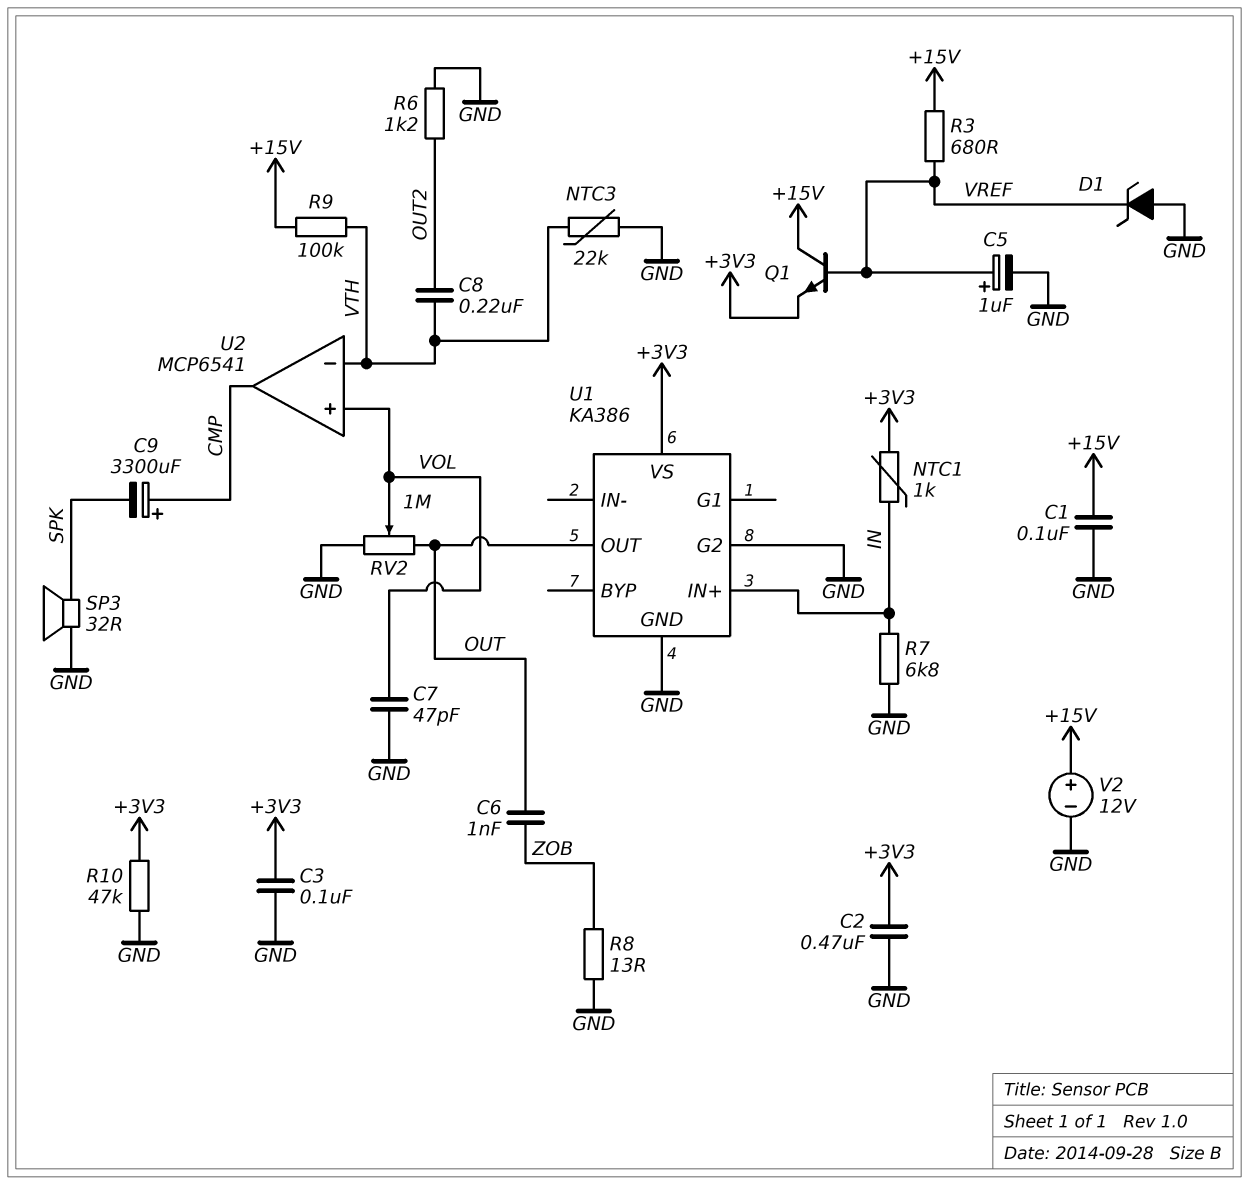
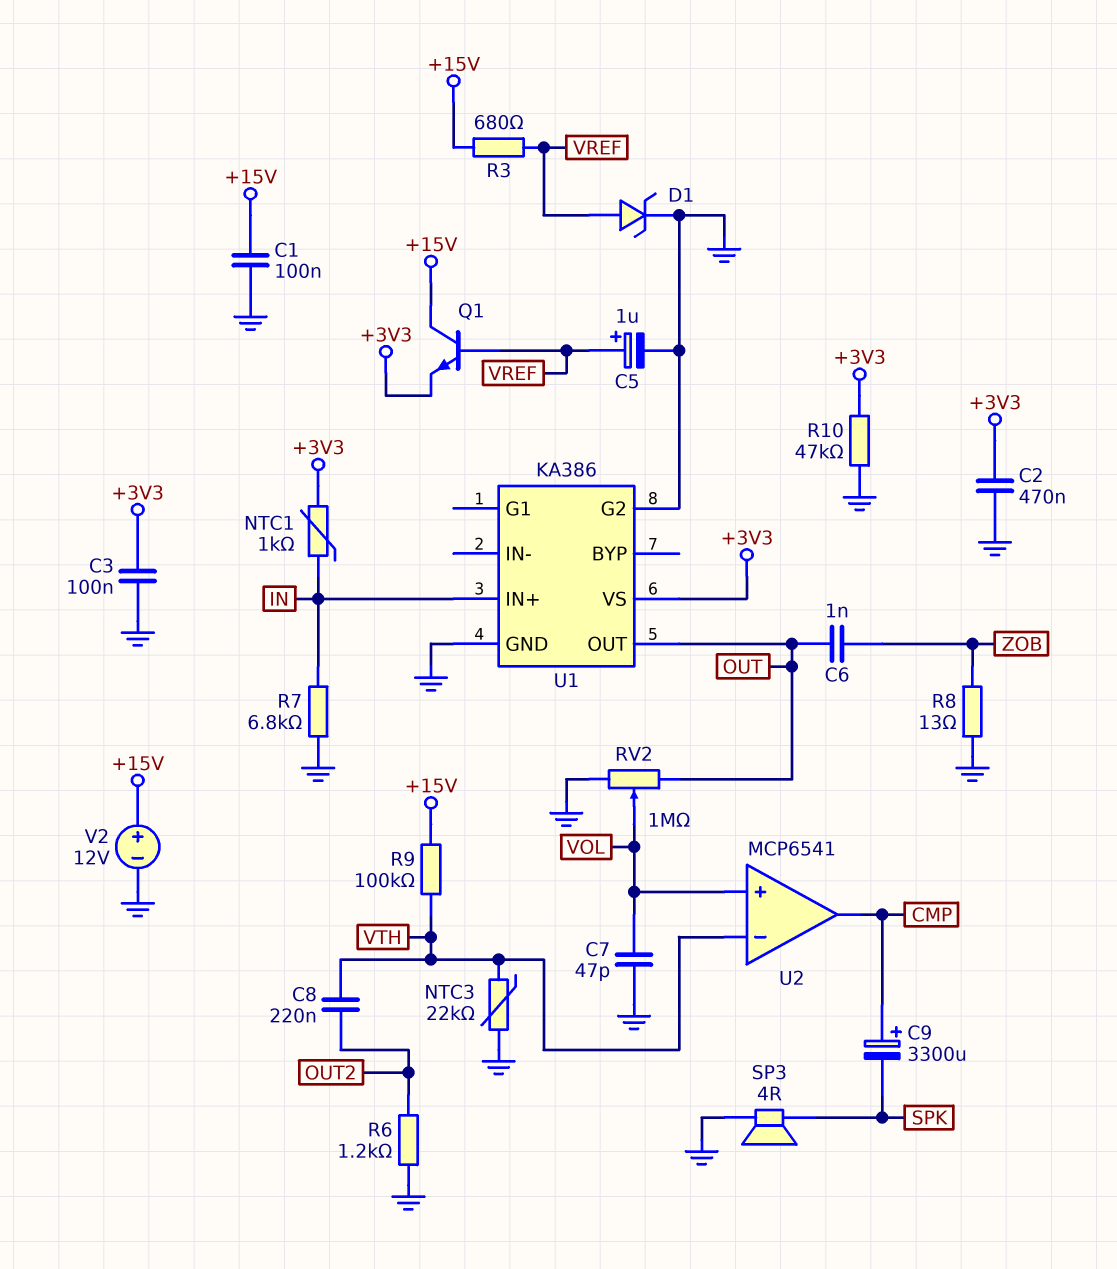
D1: zener (A GND, K VREF) -> zener (A VREF, K GND)
SP3: speaker 32R (GND, SPK) -> speaker 4R (GND, SPK)

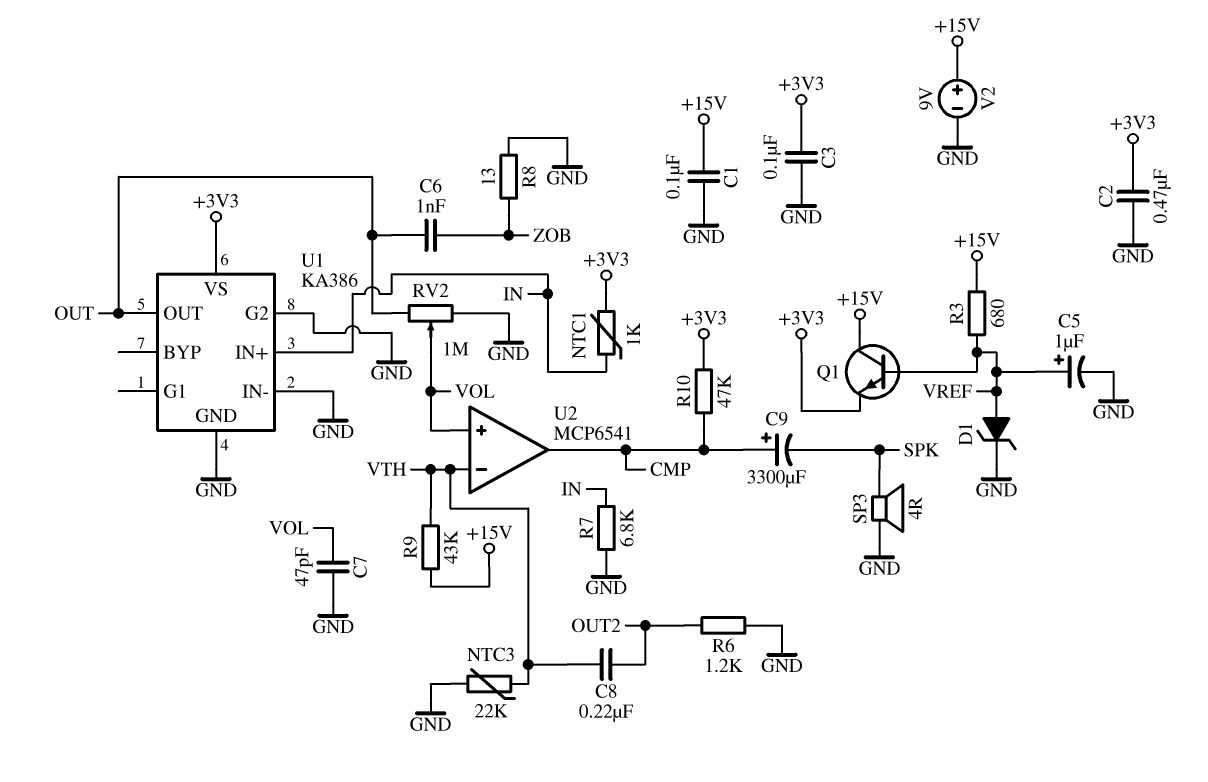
R9: 100k (+15V, VTH) -> 43k (+15V, VTH)
R10: 47k (+3V3, GND) -> 47k (+3V3, CMP)
U1 pin IN-: none -> GND
V2: 12V (plus +15V, minus GND) -> 9V (plus +15V, minus GND)

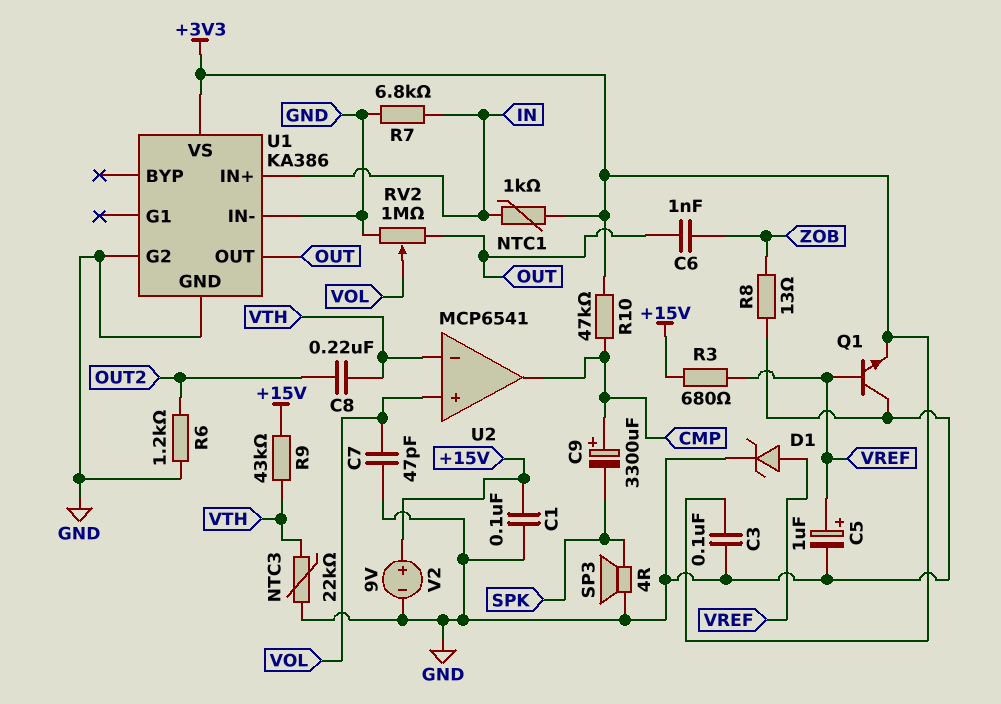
C2: 470nF (+3V3, GND) -> none
Q1: NPN (B VREF, C +15V, E +3V3) -> NPN (B VREF, C GND, E +3V3)

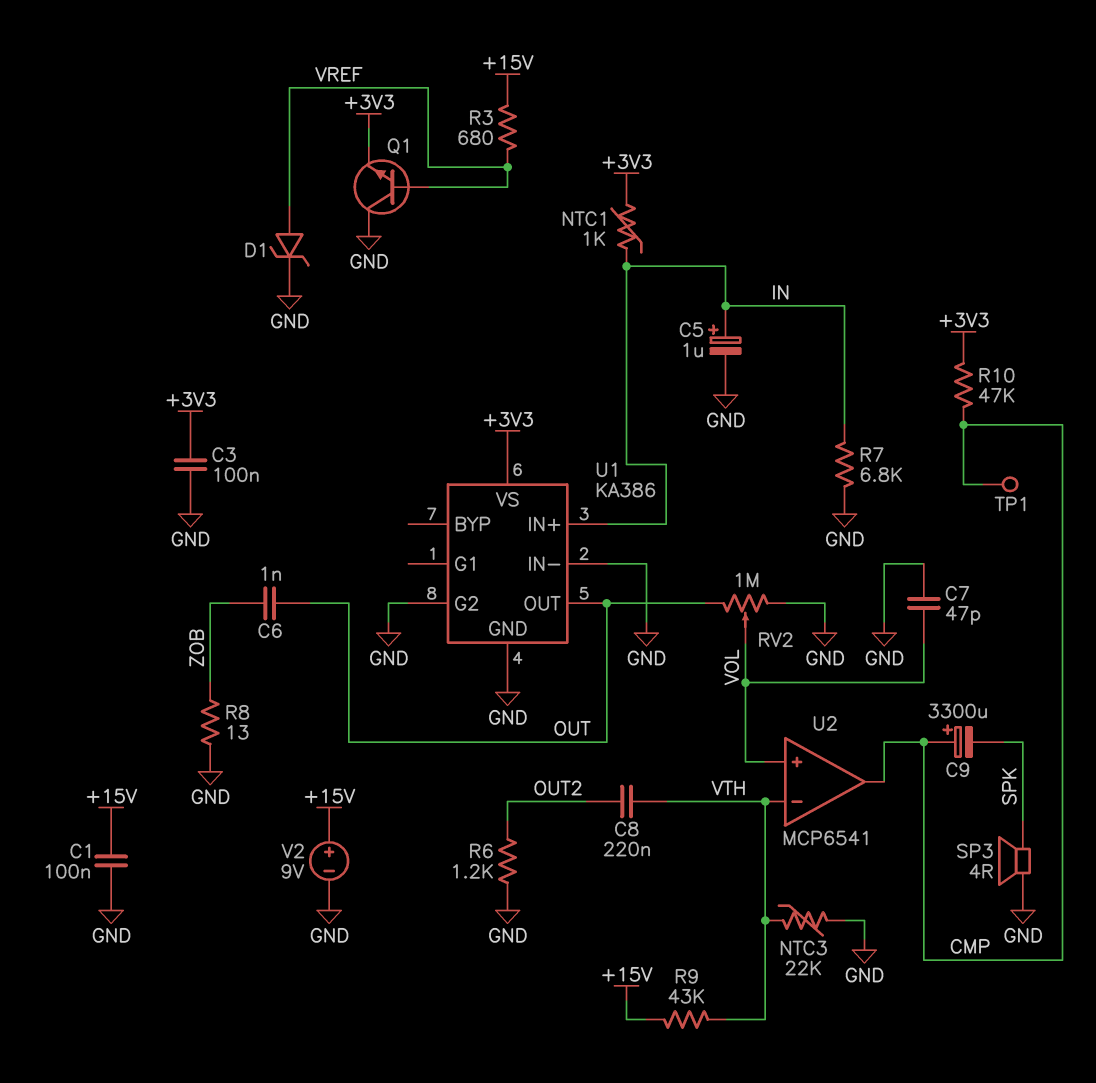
C5: 1uF (plus VREF, minus GND) -> 1uF (plus IN, minus GND)
TP1: none -> test point (CMP)

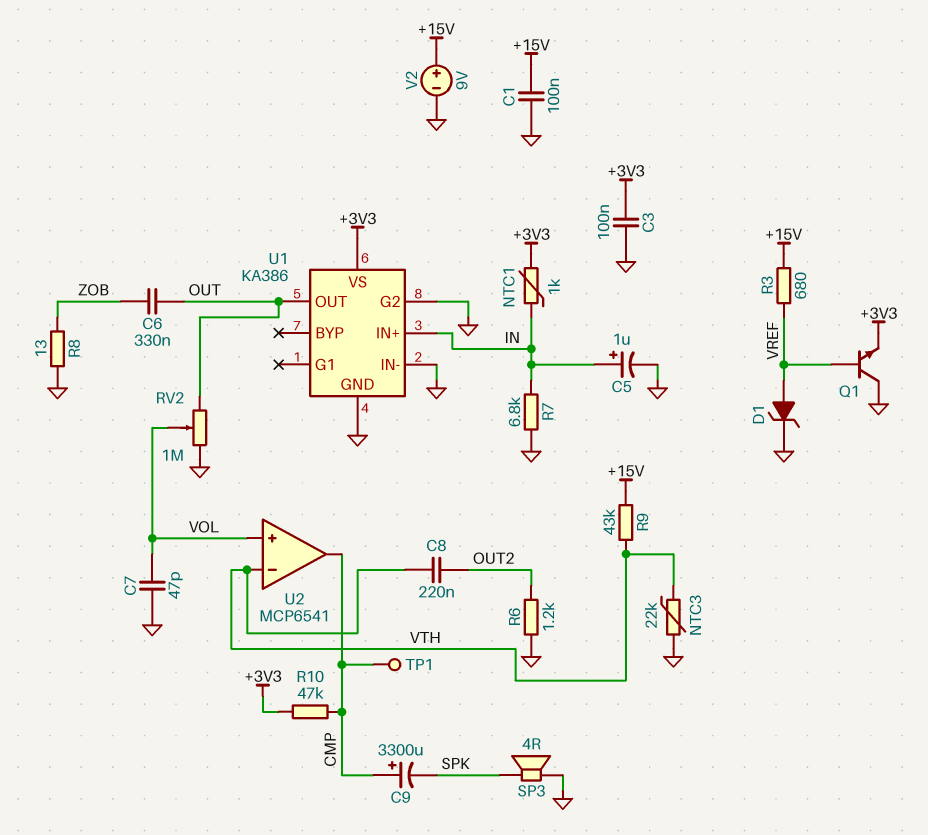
C6: 1nF (OUT, ZOB) -> 330nF (OUT, ZOB)

